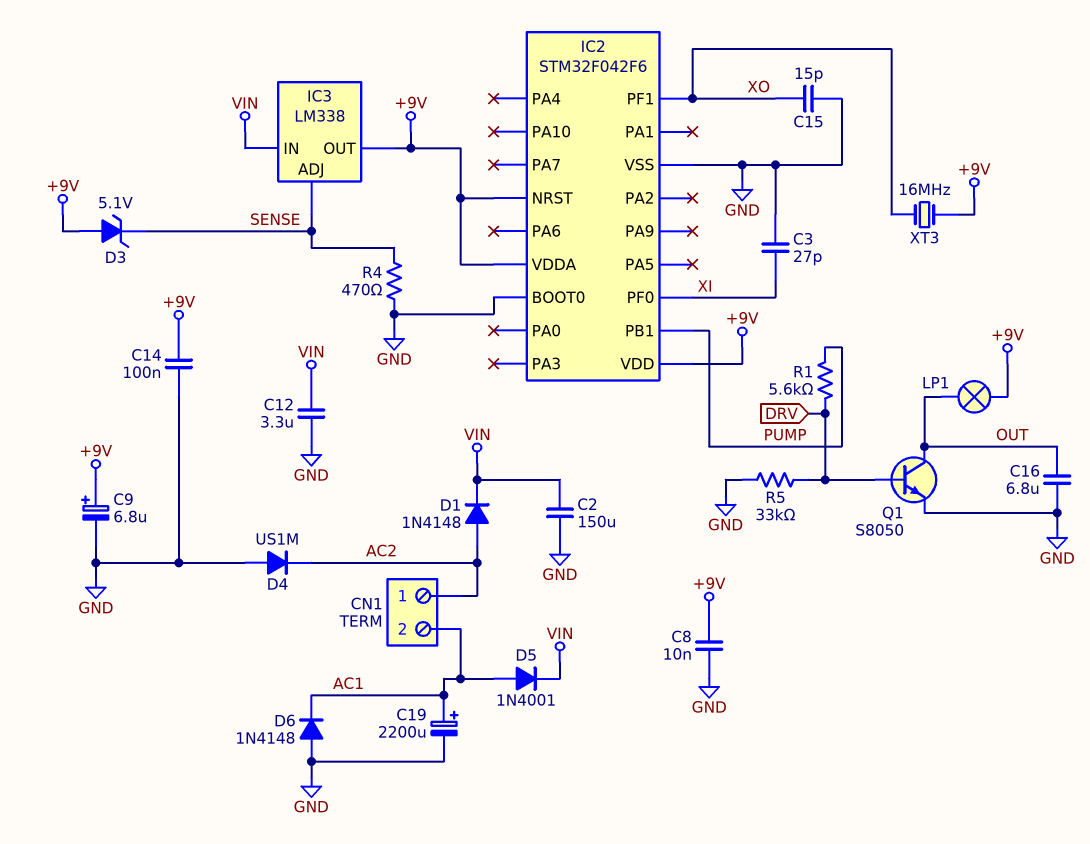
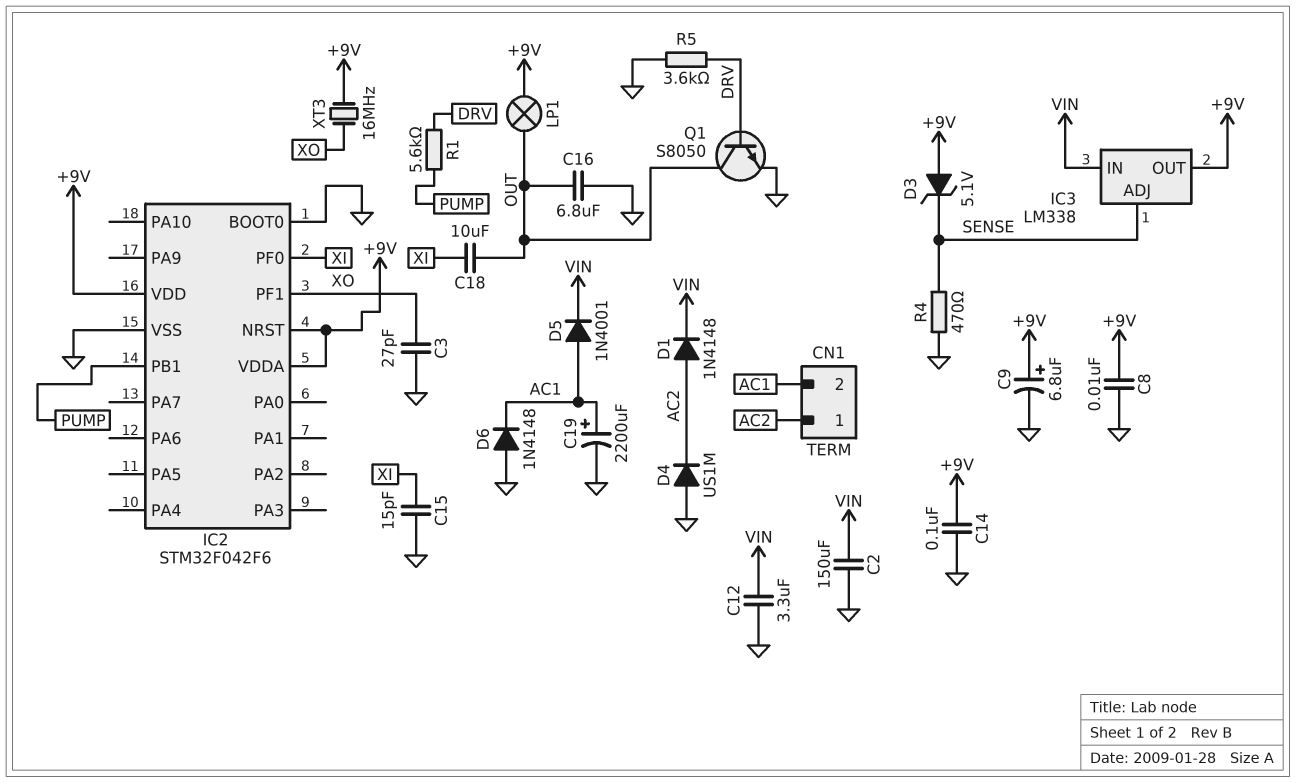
C3: 27pF (GND, XI) -> 27pF (GND, XO)
C15: 15pF (GND, XO) -> 15pF (GND, XI)
C18: none -> 10uF (OUT, XI)
R5: 33k (DRV, GND) -> 3.6k (DRV, GND)

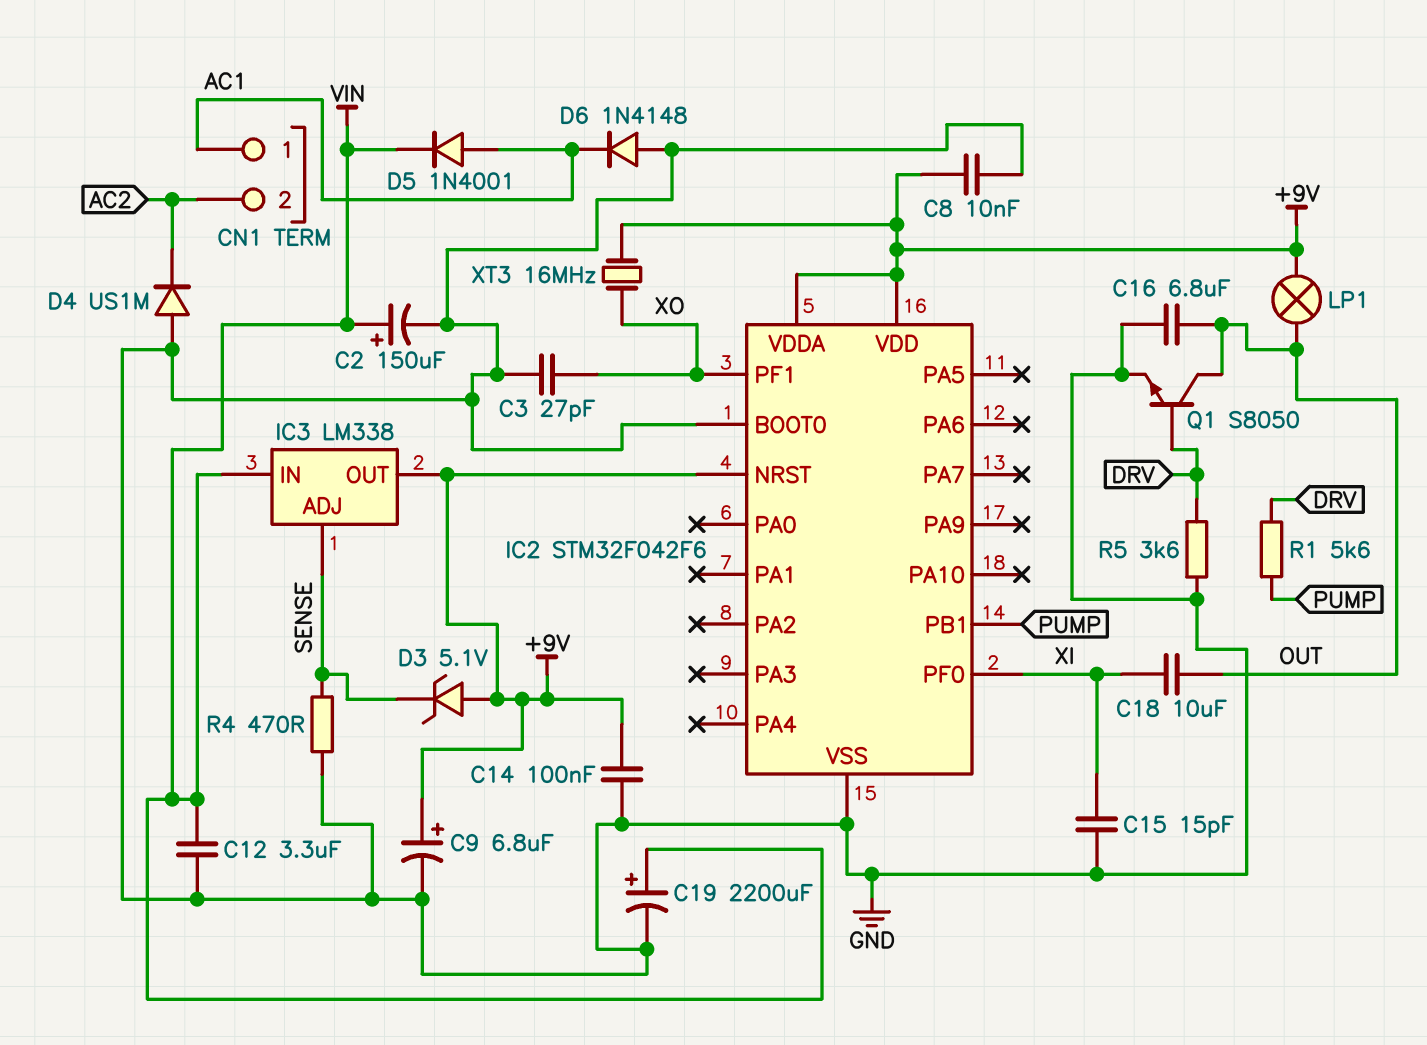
C2: 150uF (GND, VIN) -> 150uF (plus VIN, minus GND)
C19: 2200uF (plus AC1, minus GND) -> 2200uF (plus VIN, minus GND)
CN1 pin 1: AC2 -> AC1
CN1 pin 2: AC1 -> AC2
D1: diode 1N4148 (A AC2, K VIN) -> none

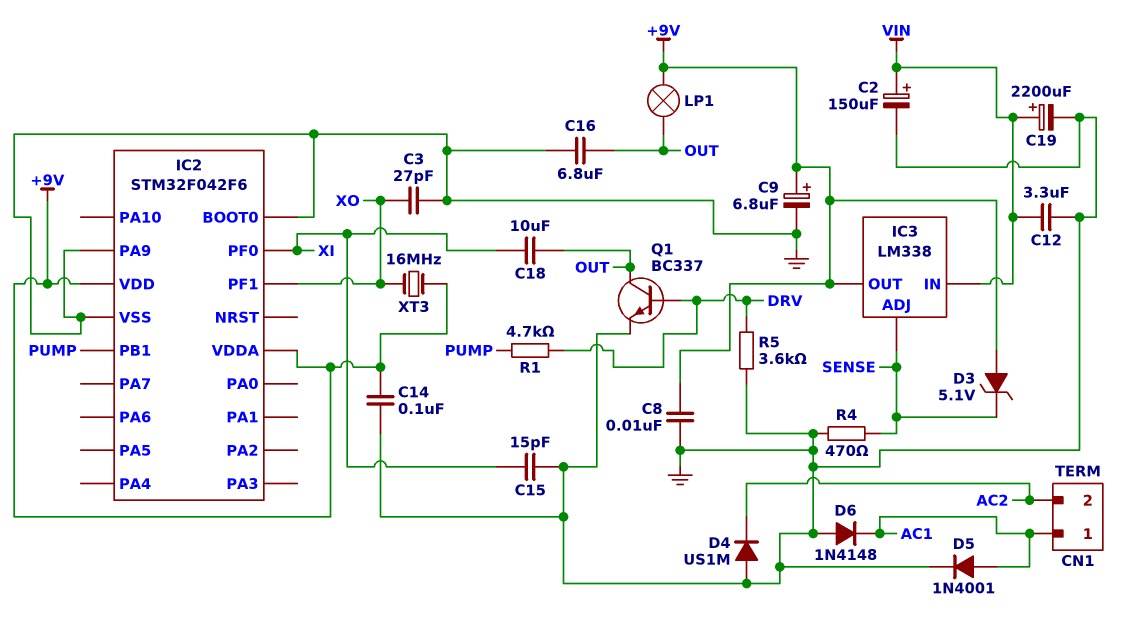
D5: diode 1N4001 (A AC1, K VIN) -> diode 1N4001 (A AC1, K GND)
IC2 pin NRST: +9V -> none
IC2 pin PA9: none -> GND
Q1: NPN S8050 (B DRV, C OUT, E GND) -> NPN BC337 (B DRV, C OUT, E GND)
R1: 5.6k (DRV, PUMP) -> 4.7k (DRV, PUMP)

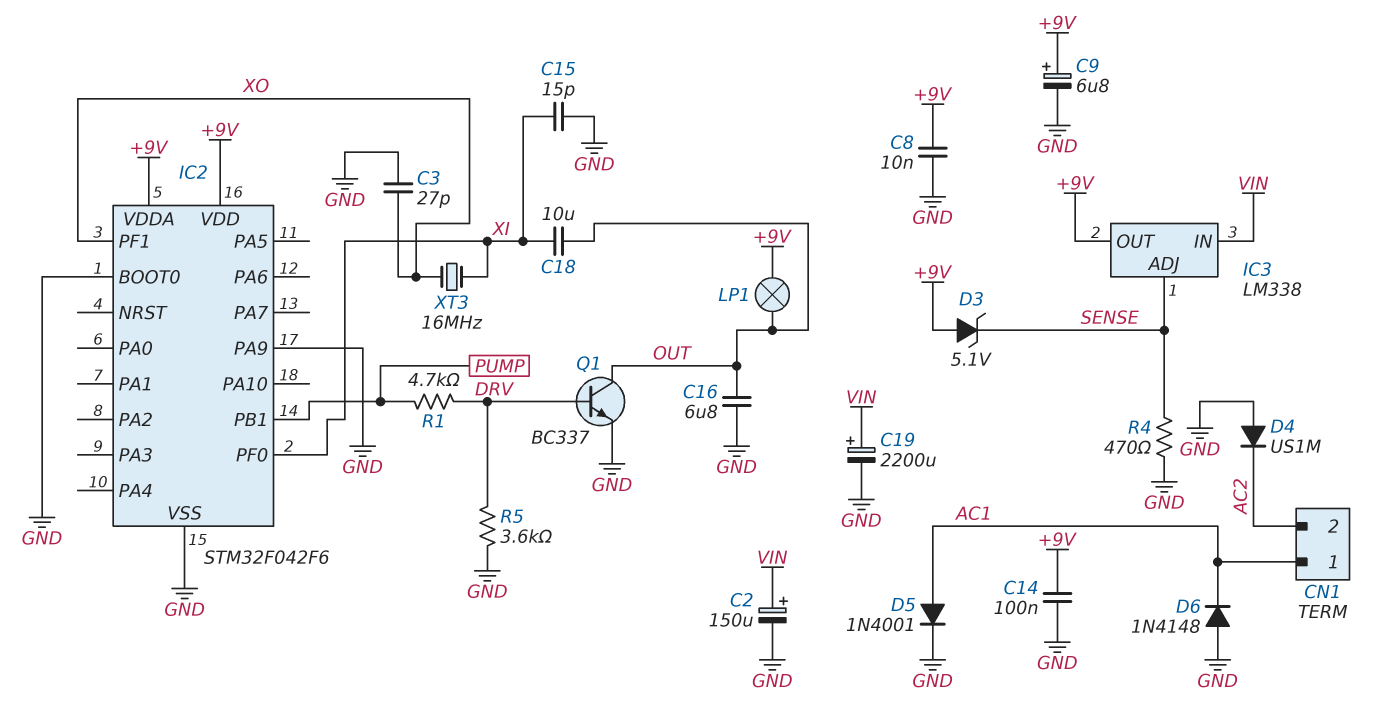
C12: 3.3uF (GND, VIN) -> none
XT3: 16MHz (+9V, XO) -> 16MHz (XI, XO)

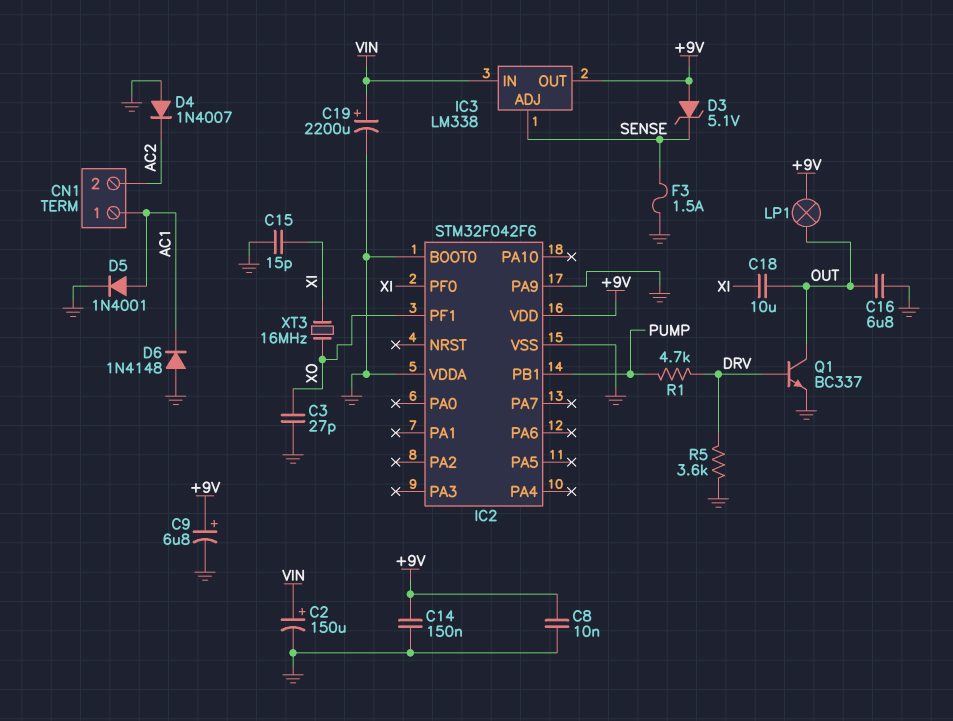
C14: 100nF (+9V, GND) -> 150nF (+9V, GND)
D4: diode US1M (A GND, K AC2) -> diode 1N4007 (A GND, K AC2)
F3: none -> 1.5A (GND, SENSE)
IC2 pin VDDA: +9V -> GND
R4: 470 (GND, SENSE) -> none

